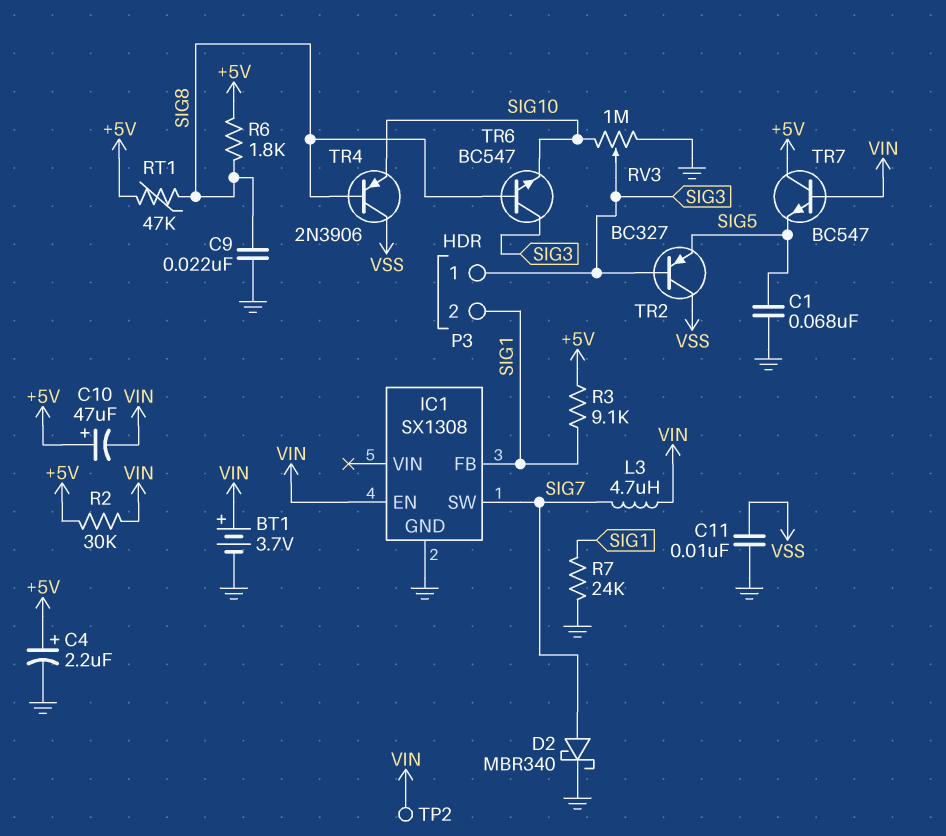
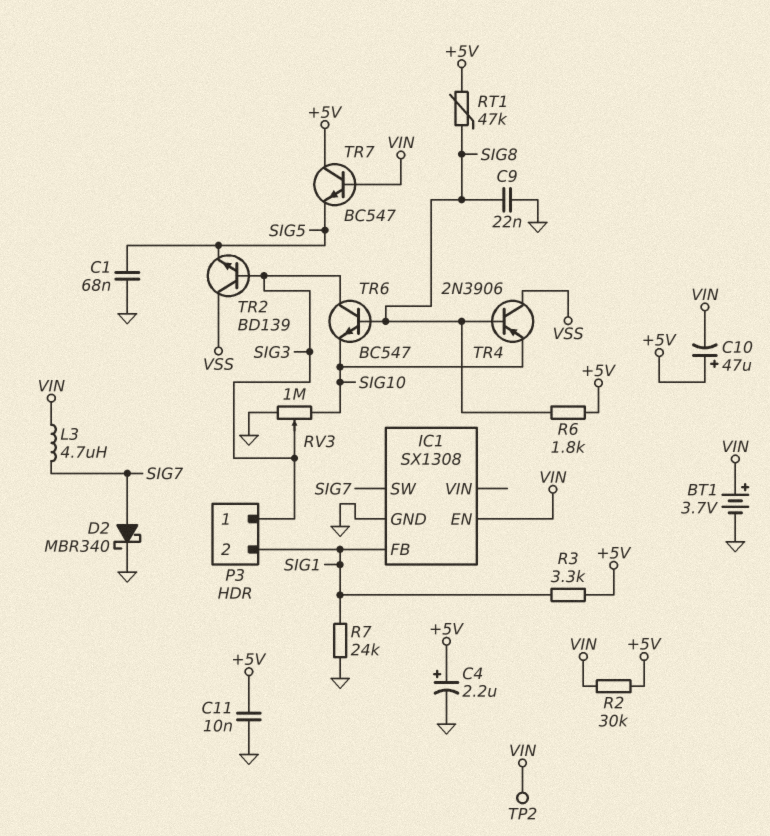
C11: 10nF (GND, VSS) -> 10nF (+5V, GND)
R3: 9.1k (+5V, SIG1) -> 3.3k (+5V, SIG1)
TR2: PNP BC327 (B SIG3, C VSS, E SIG5) -> NPN BD139 (B SIG3, C VSS, E SIG5)

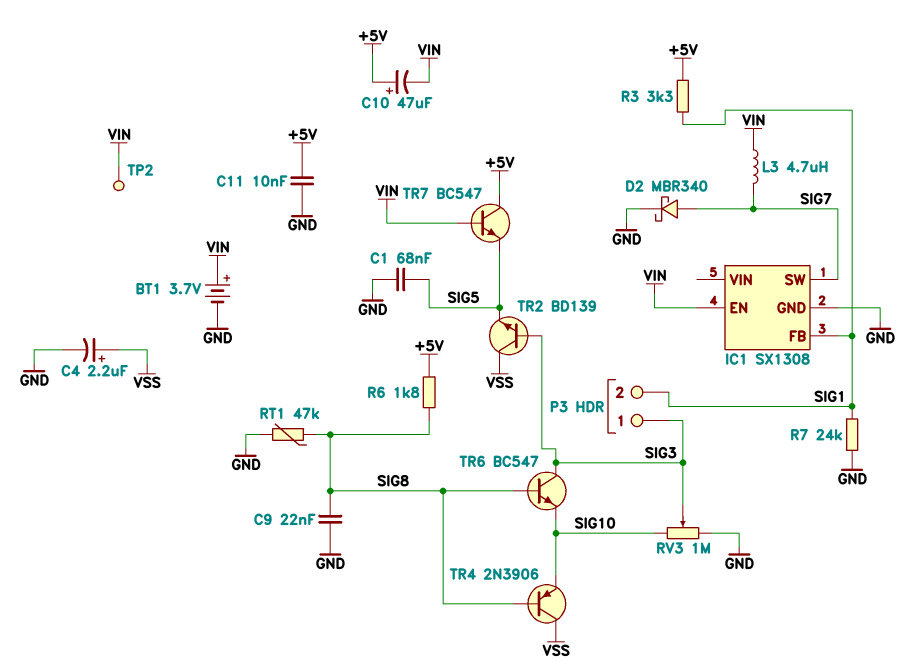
C4: 2.2uF (plus +5V, minus GND) -> 2.2uF (plus VSS, minus GND)
R2: 30k (+5V, VIN) -> none
RT1: 47k (+5V, SIG8) -> 47k (GND, SIG8)

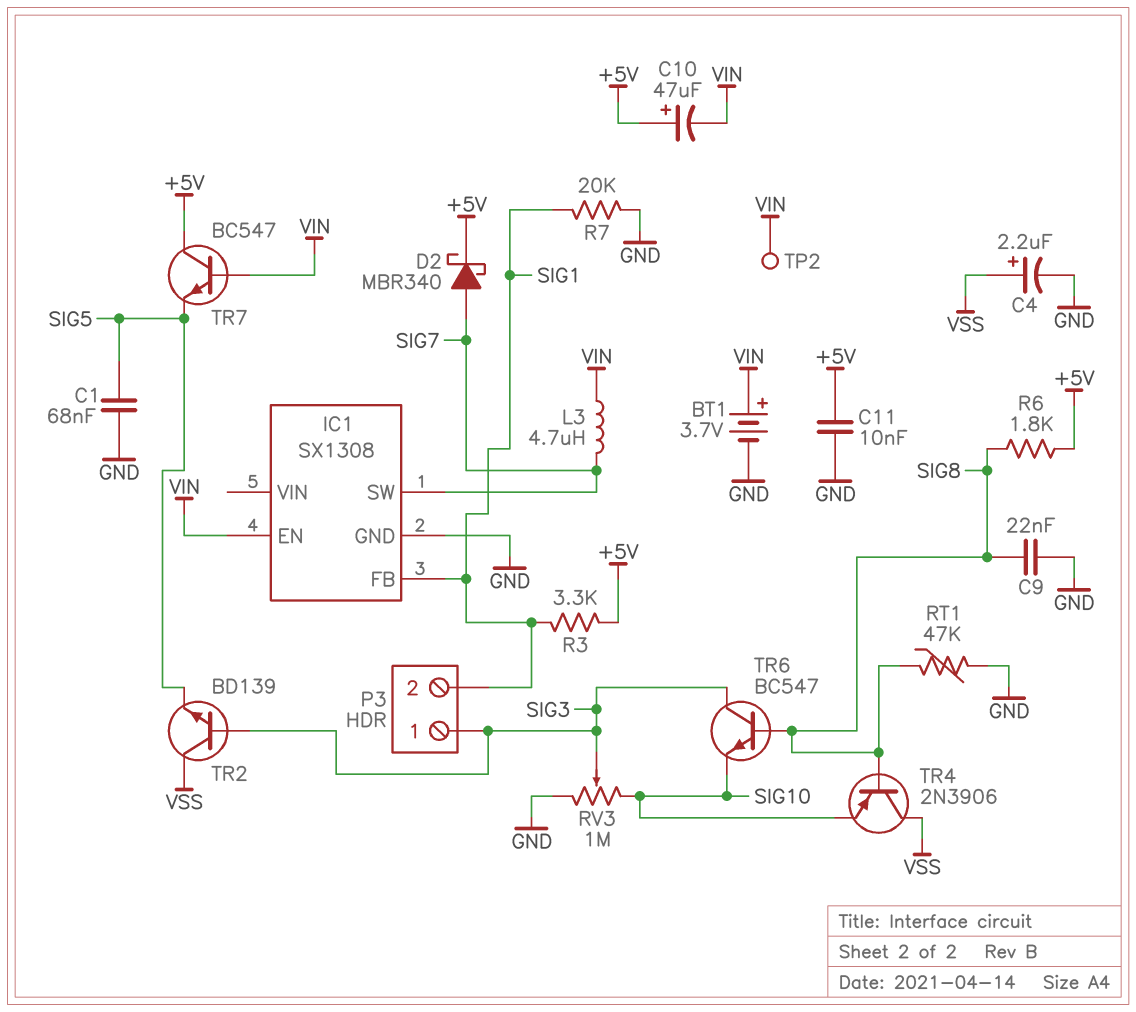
D2: schottky MBR340 (A SIG7, K GND) -> schottky MBR340 (A SIG7, K +5V)
R7: 24k (GND, SIG1) -> 20k (GND, SIG1)

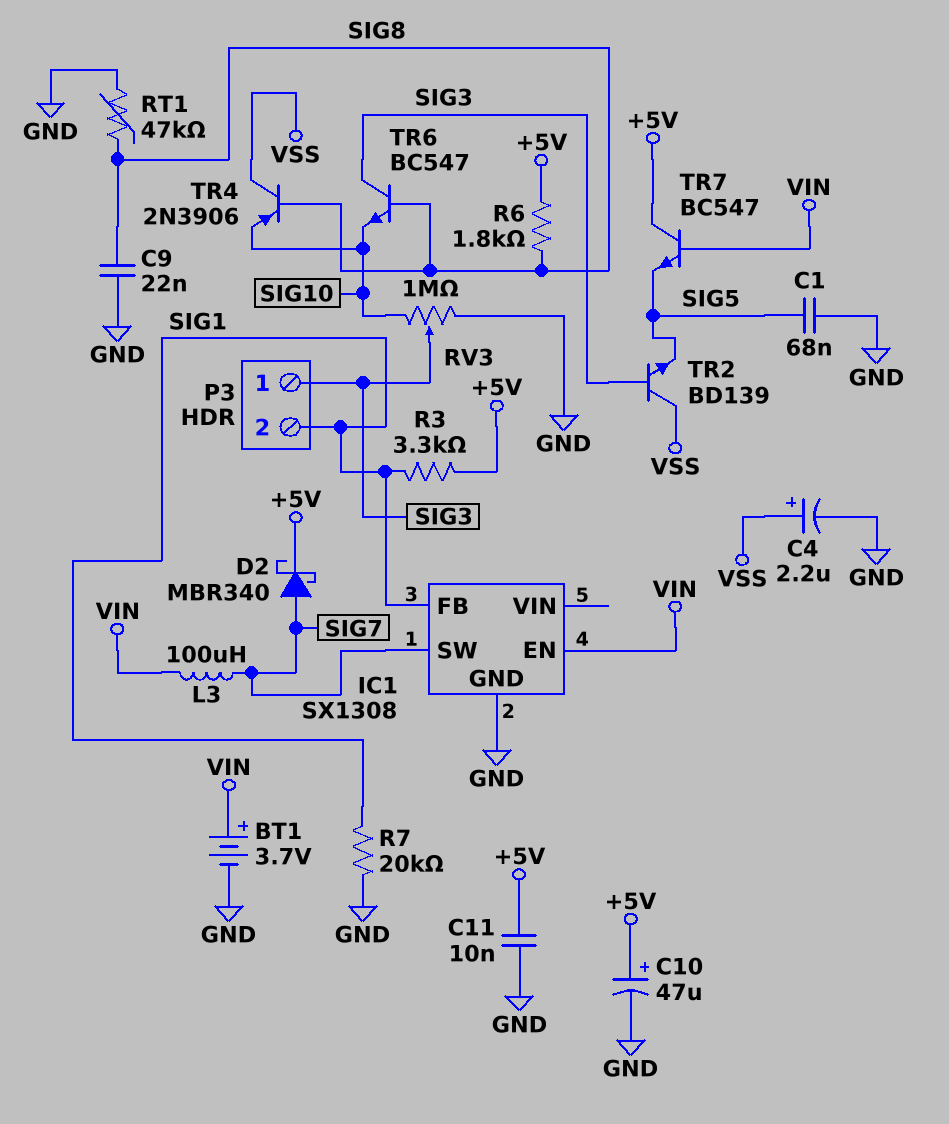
C10: 47uF (plus +5V, minus VIN) -> 47uF (plus +5V, minus GND)
L3: 4.7uH (SIG7, VIN) -> 100uH (SIG7, VIN)
TP2: test point (VIN) -> none

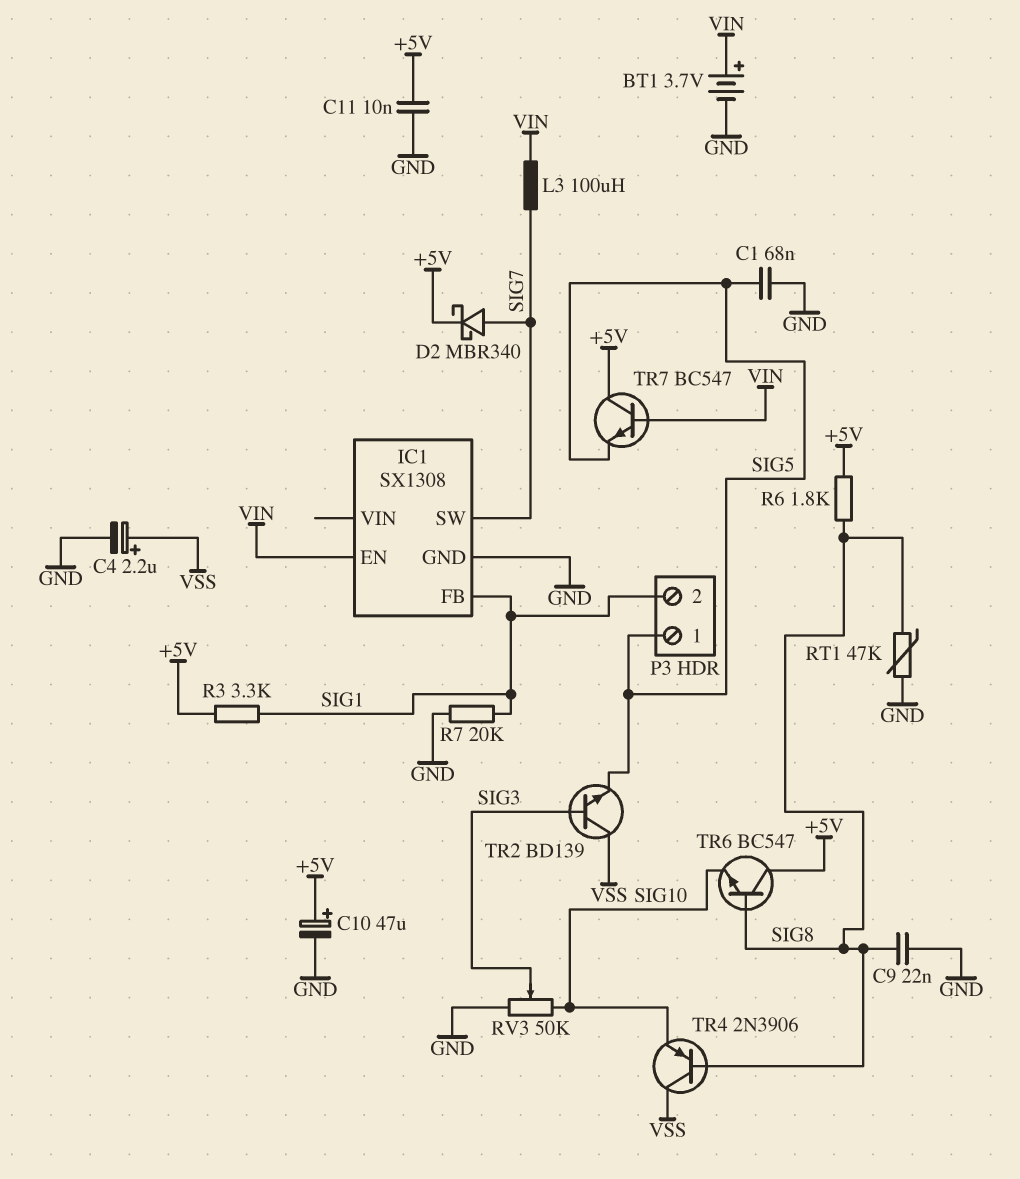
P3 pin 1: SIG3 -> SIG5
RV3: 1M (GND, SIG10, wiper SIG3) -> 50k (GND, SIG10, wiper SIG3)
TR6: NPN BC547 (B SIG8, C SIG3, E SIG10) -> NPN BC547 (B SIG8, C +5V, E SIG10)

